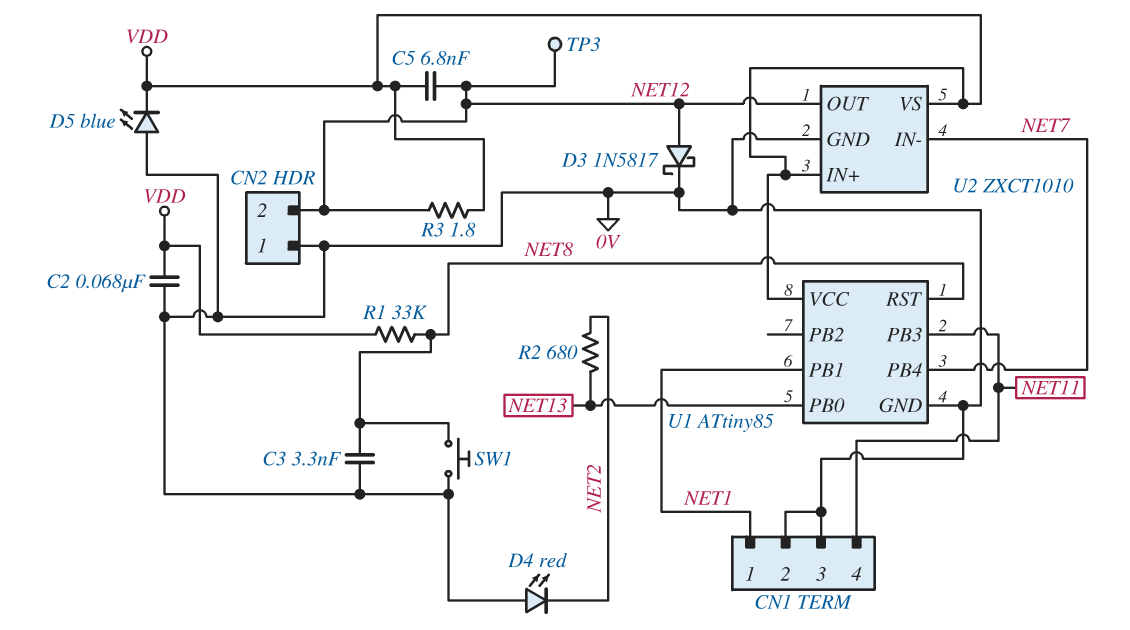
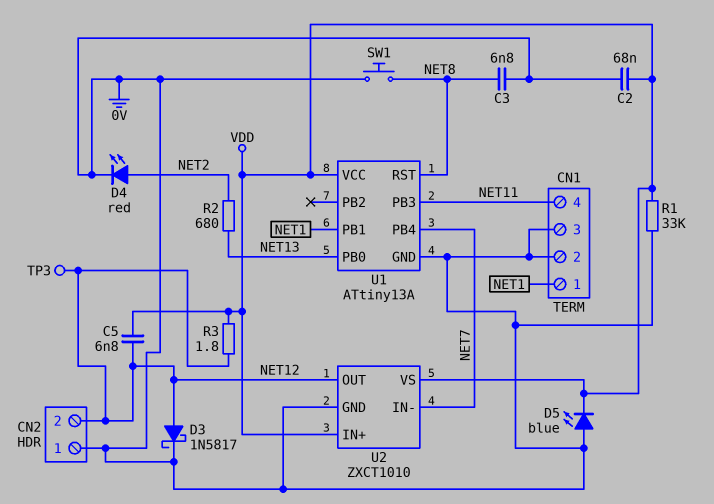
C3: 3.3nF (0V, NET8) -> 6.8nF (0V, NET8)
D4: LED red (A 0V, K NET2) -> LED red (A NET2, K 0V)
R1: 33k (NET8, VDD) -> 33k (0V, VDD)
U1: ATtiny85 -> ATtiny13A

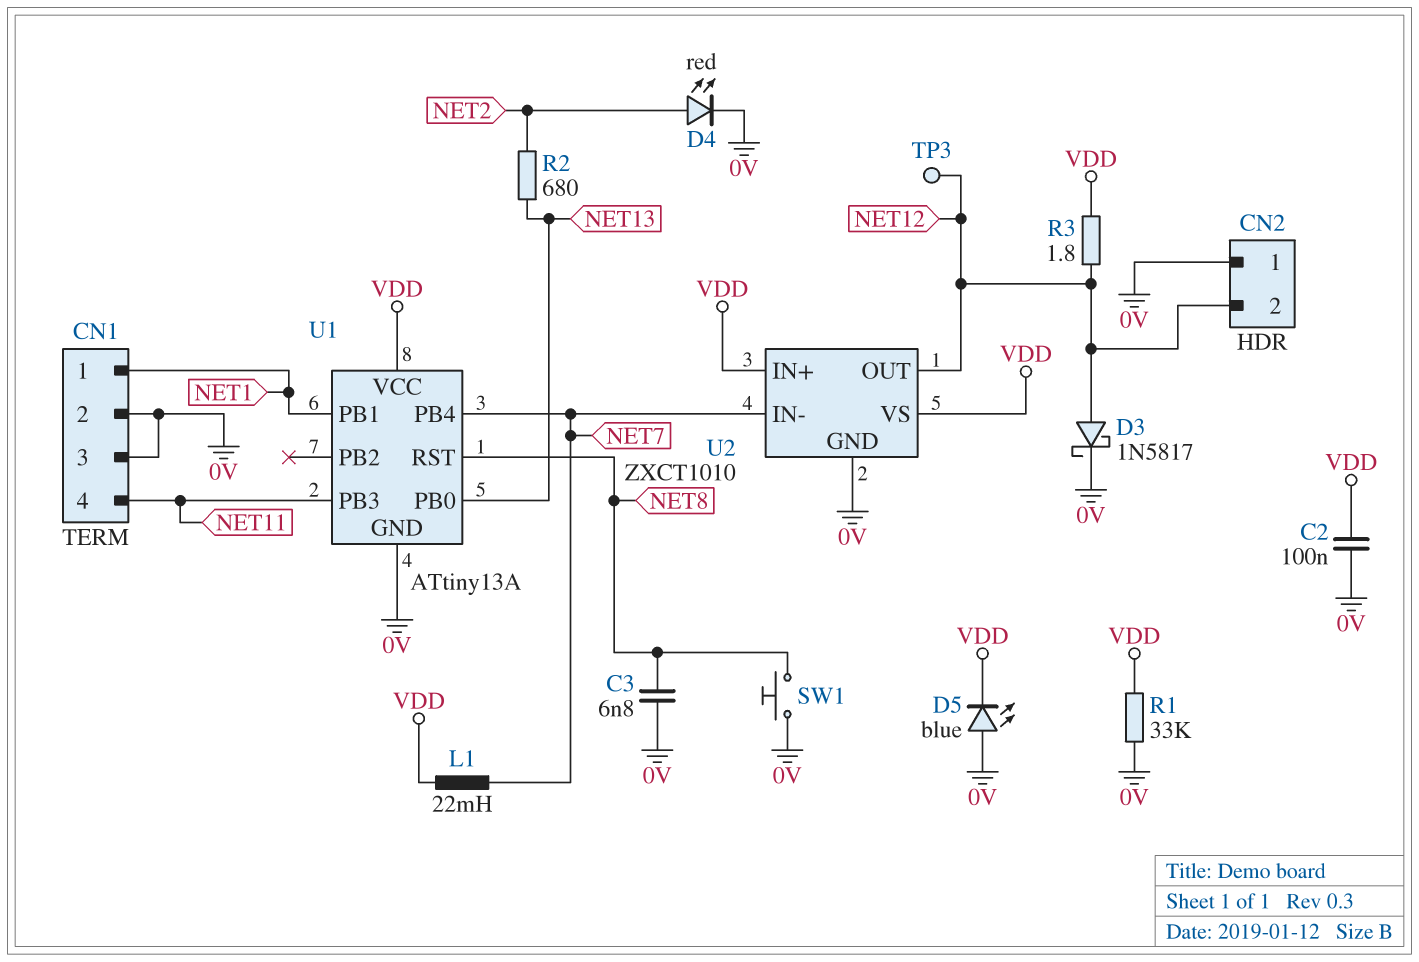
C2: 68nF (0V, VDD) -> 100nF (0V, VDD)
C5: 6.8nF (NET12, VDD) -> none
L1: none -> 22mH (NET7, VDD)

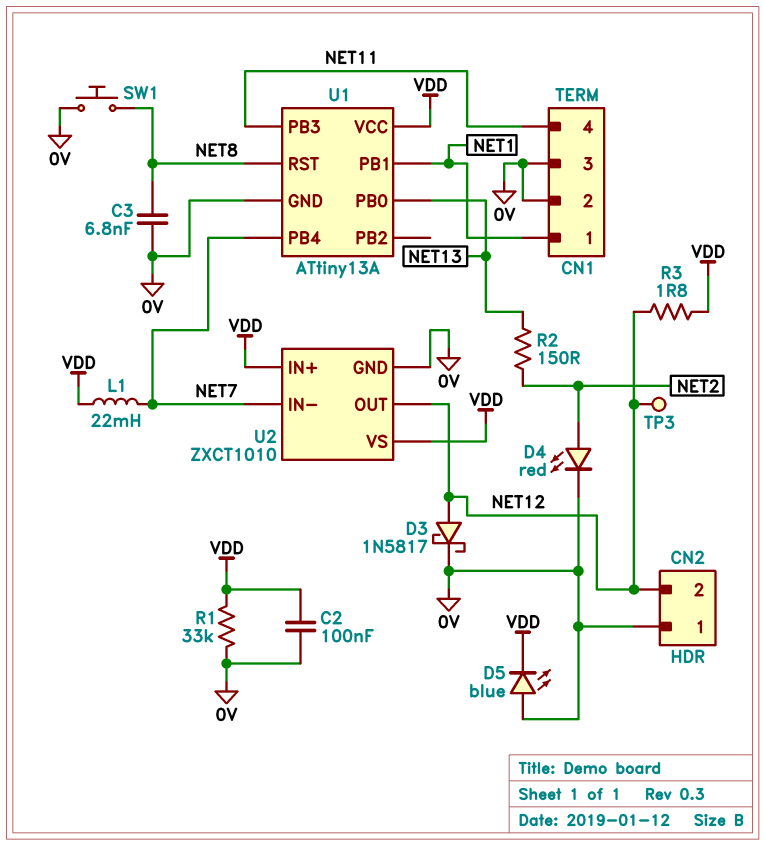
R2: 680 (NET2, NET13) -> 150 (NET2, NET13)

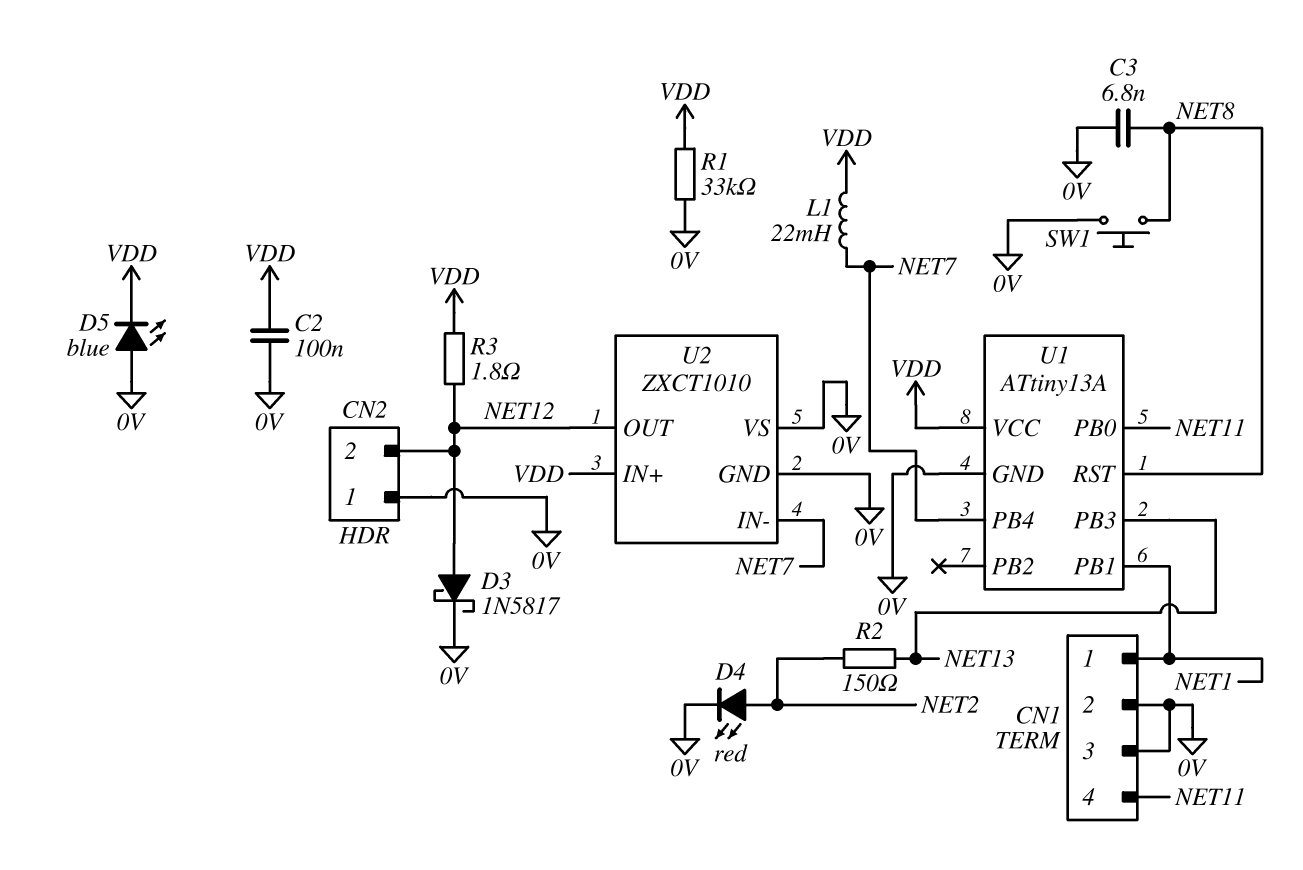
TP3: test point (NET12) -> none
U1 pin PB0: NET13 -> NET11
U1 pin PB3: NET11 -> NET13
U2 pin VS: VDD -> 0V

